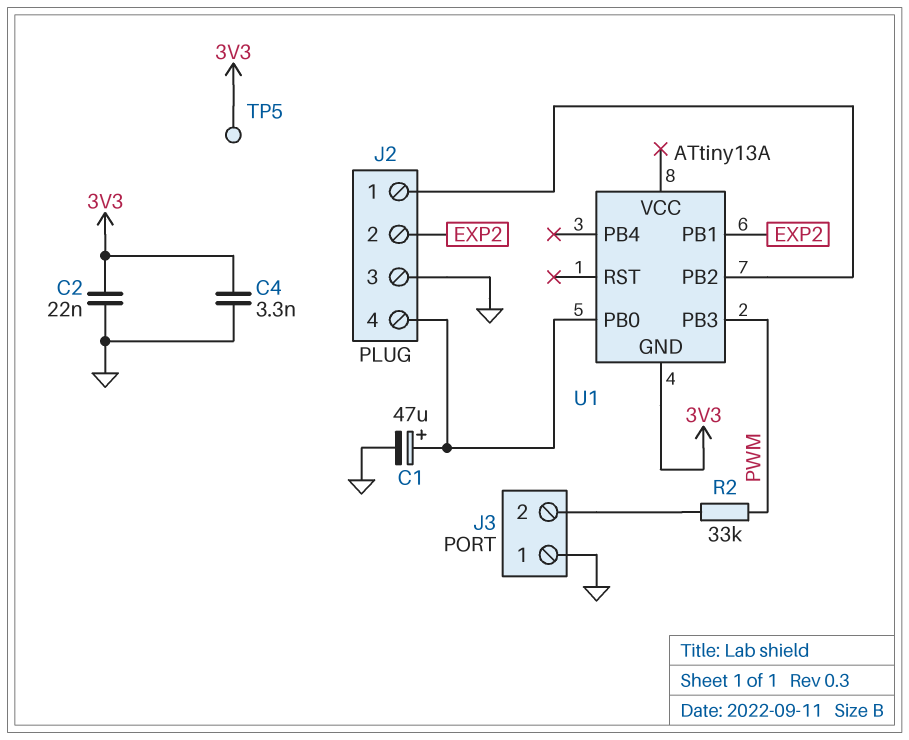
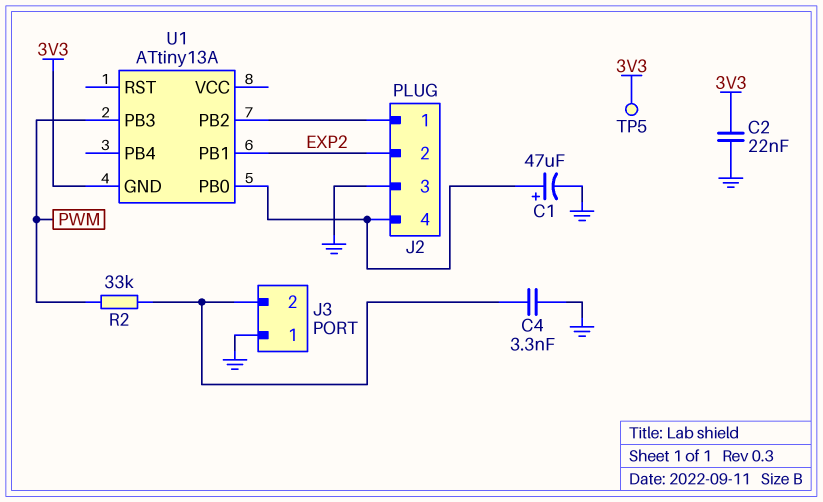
C4: 3.3nF (3V3, GND) -> 3.3nF (GND, J3/2)

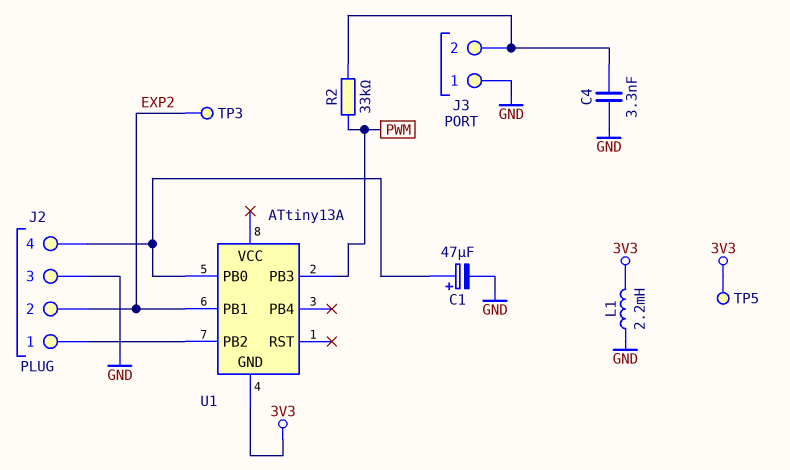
C2: 22nF (3V3, GND) -> none
L1: none -> 2.2mH (3V3, GND)
TP3: none -> test point (EXP2)

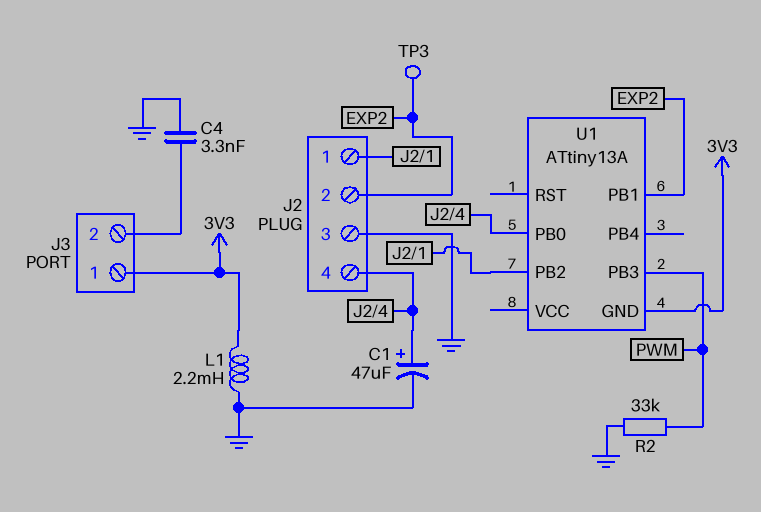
J3 pin 1: GND -> 3V3
R2: 33k (J3/2, PWM) -> 33k (GND, PWM)
TP5: test point (3V3) -> none

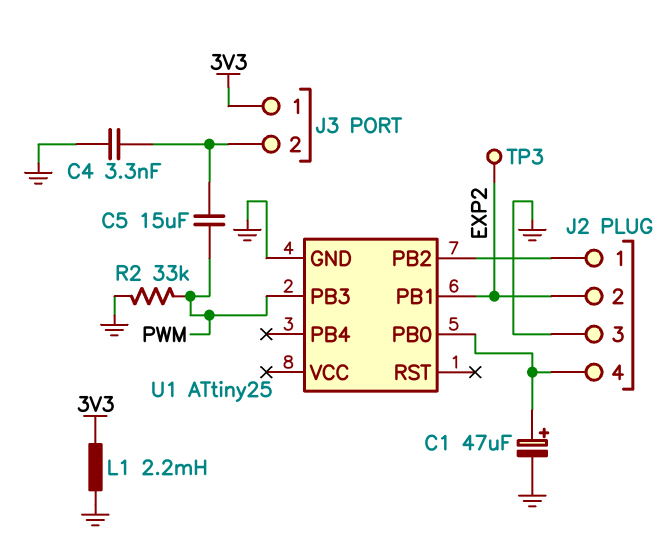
C5: none -> 15uF (J3/2, PWM)
U1: ATtiny13A -> ATtiny25
U1 pin GND: 3V3 -> GND

